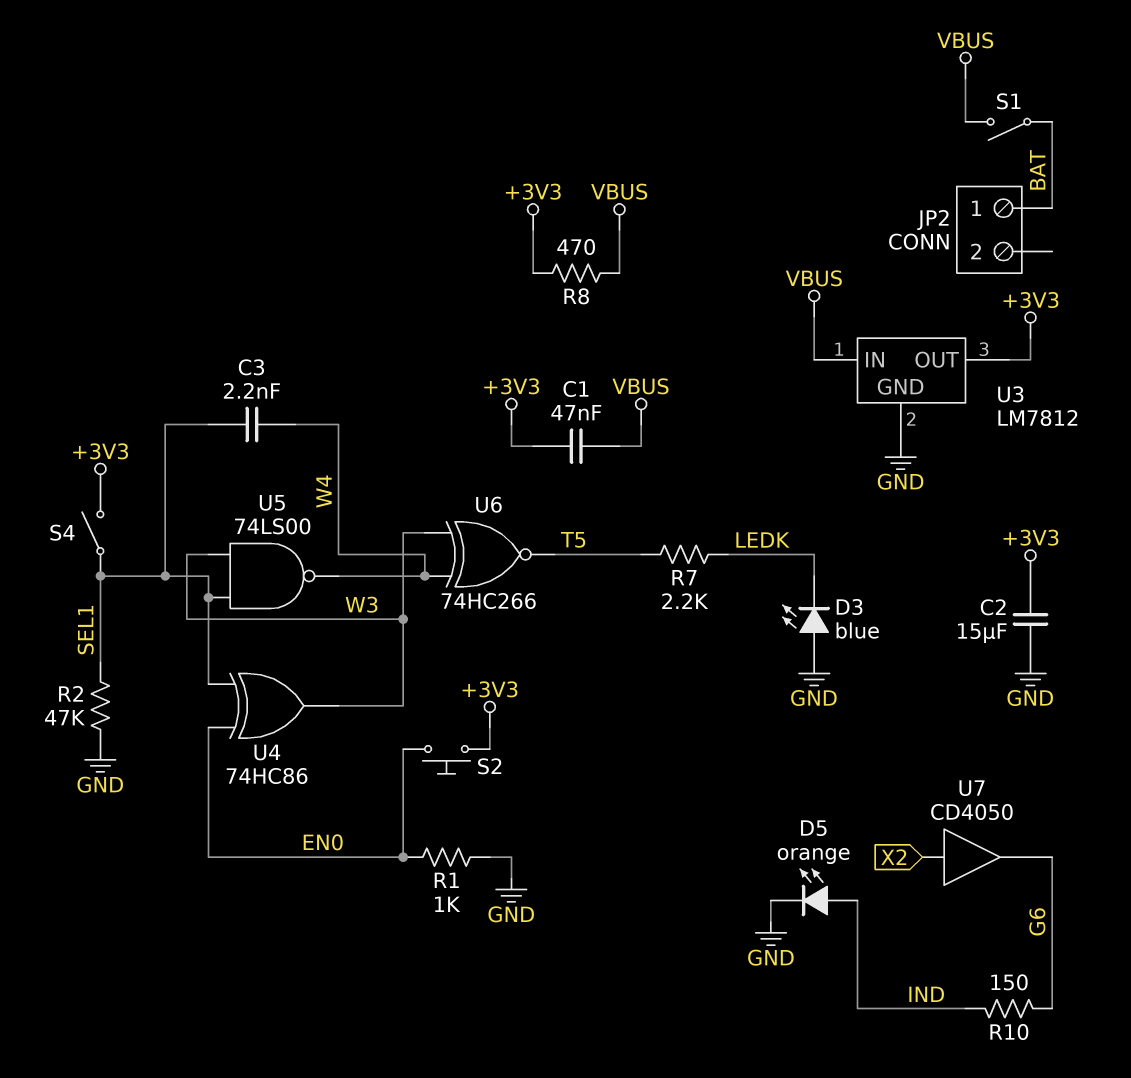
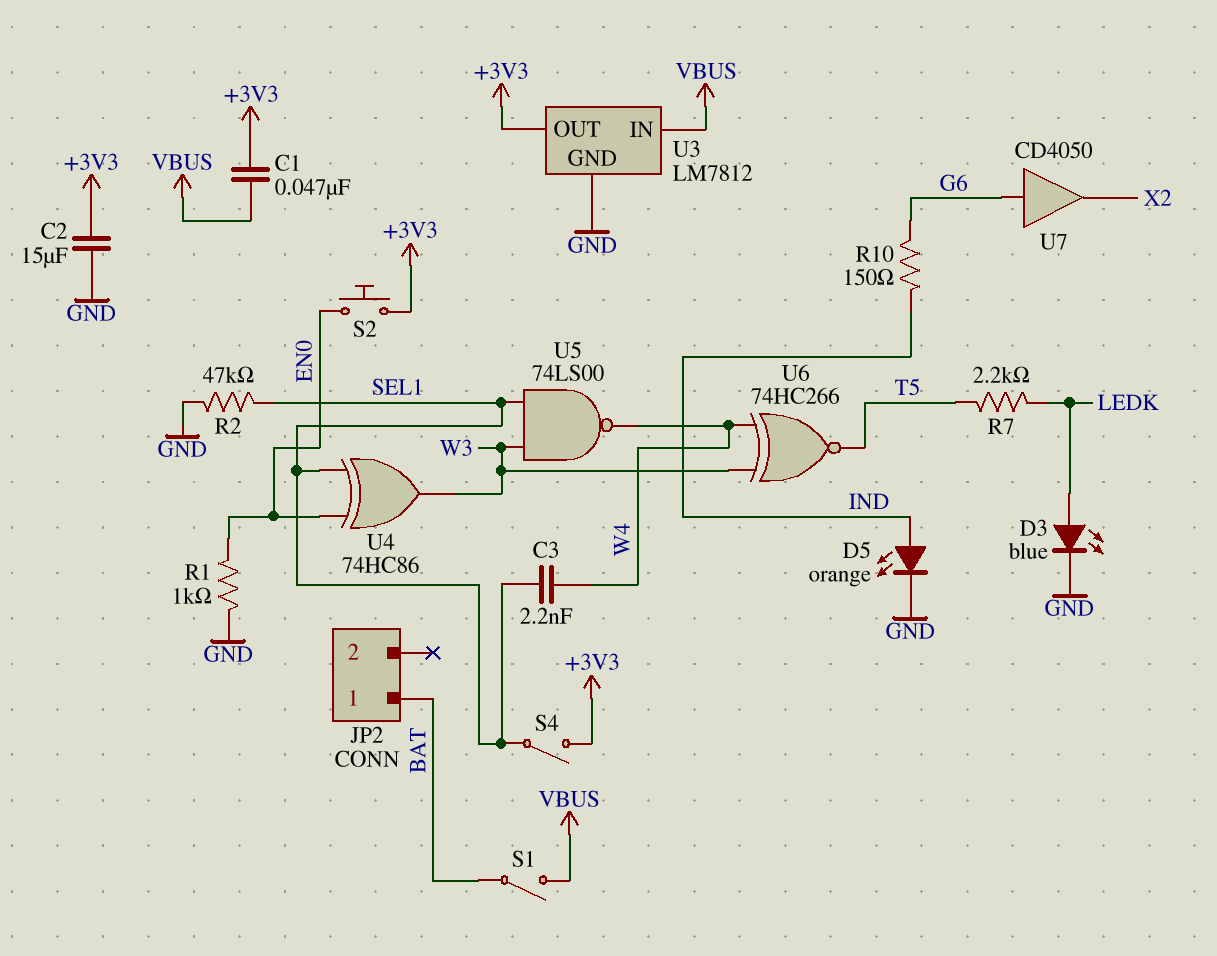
D3: LED blue (A GND, K LEDK) -> LED blue (A LEDK, K GND)
R8: 470 (+3V3, VBUS) -> none
U7: buffer CD4050 (in X2, out G6) -> buffer CD4050 (in G6, out X2)

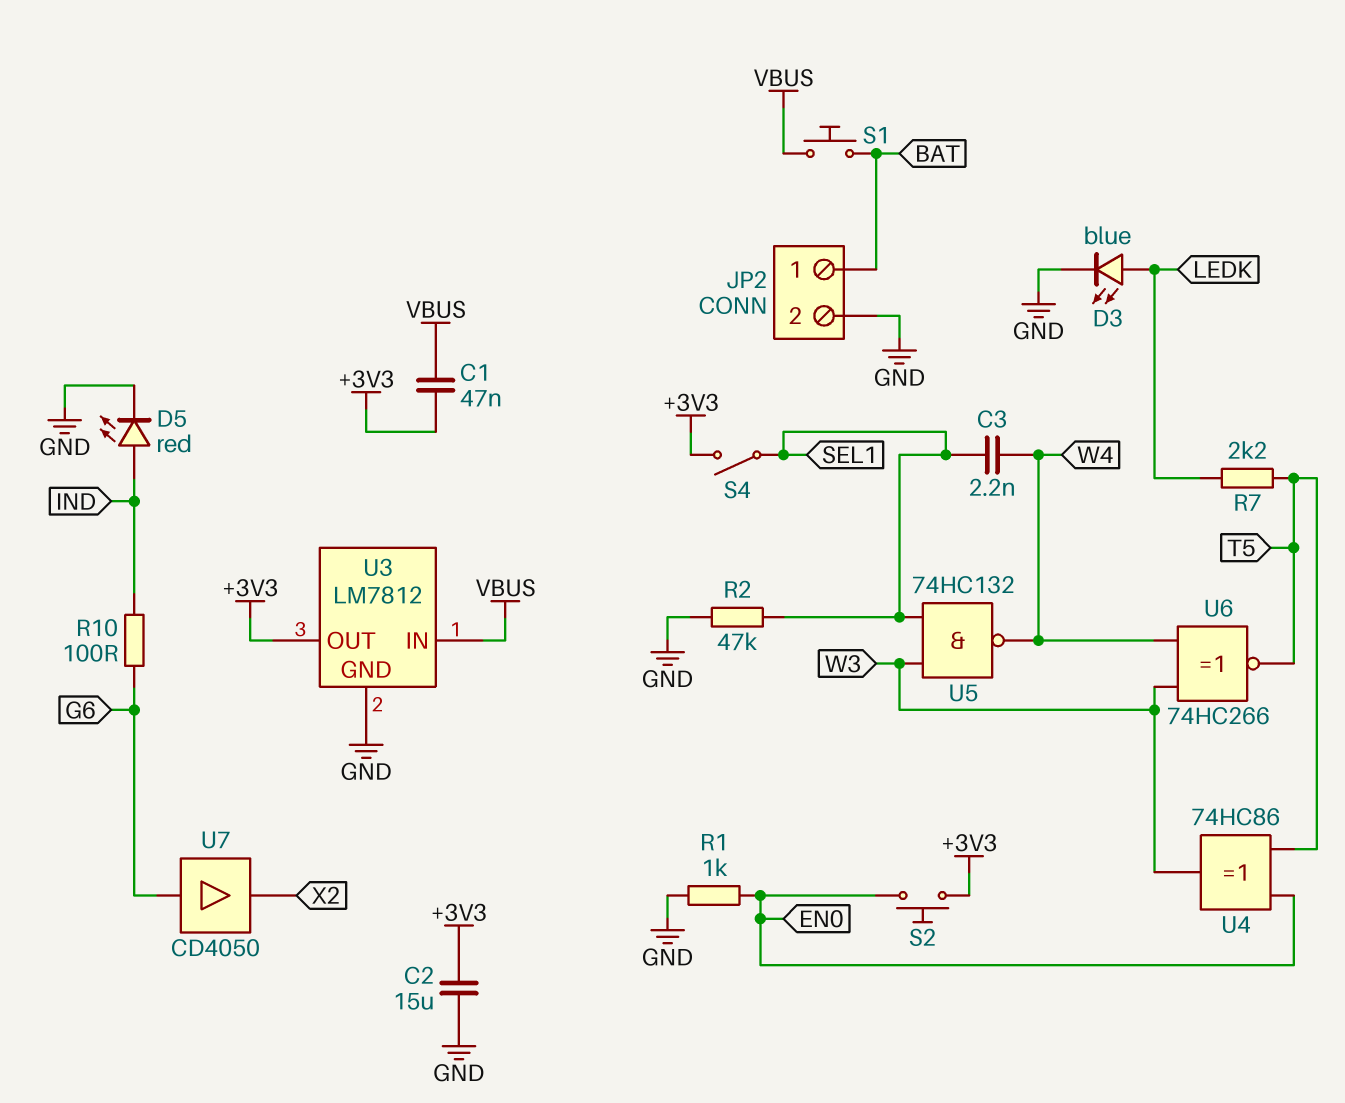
D5: LED orange (A IND, K GND) -> LED red (A IND, K GND)
JP2 pin 2: none -> GND
R10: 150 (G6, IND) -> 100 (G6, IND)
S1: switch (BAT, VBUS) -> button (BAT, VBUS)
U4: XOR 74HC86 (in EN0, in SEL1, out W3) -> XOR 74HC86 (in EN0, in T5, out W3)
U5: NAND 74LS00 (in SEL1, in W3, out W4) -> NAND 74HC132 (in SEL1, in W3, out W4)

